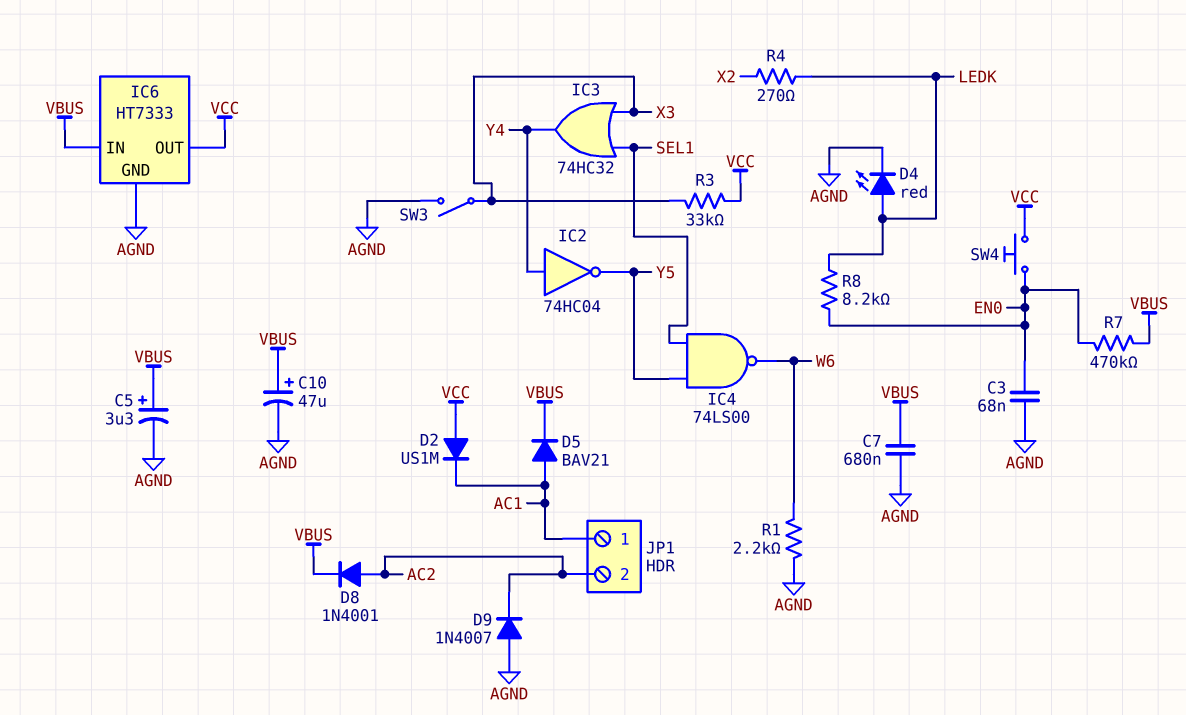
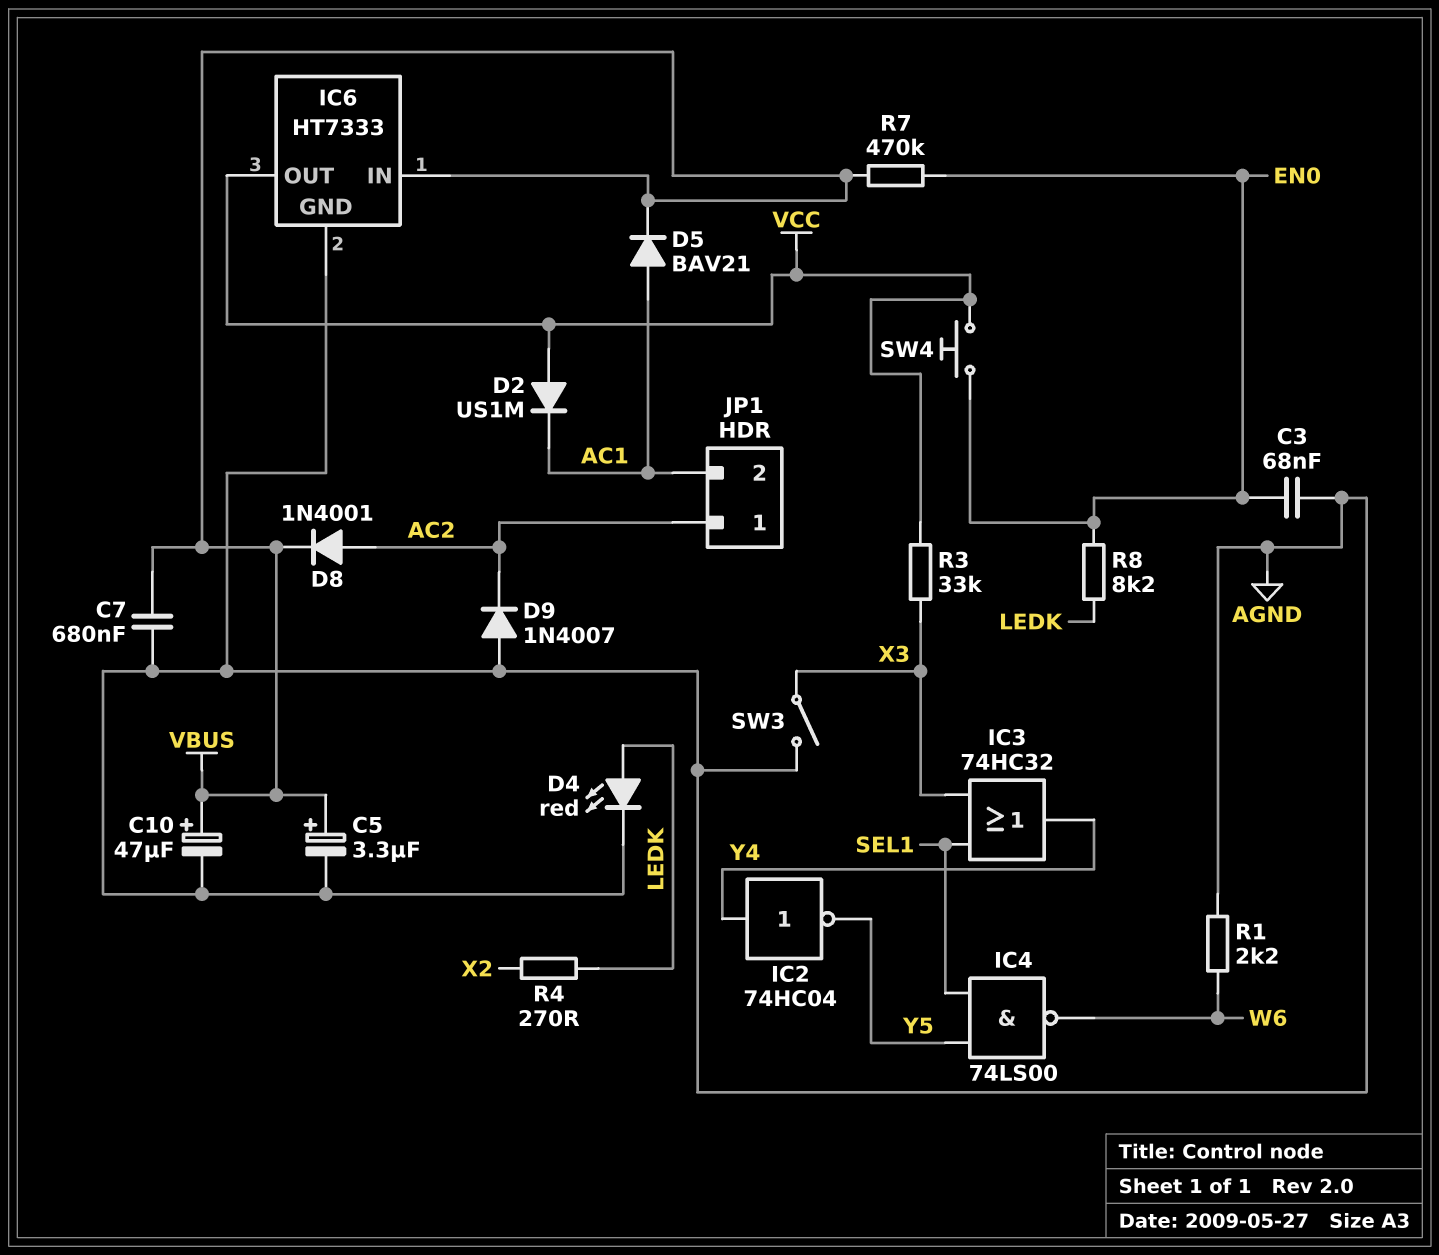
JP1 pin 1: AC1 -> AC2
JP1 pin 2: AC2 -> AC1

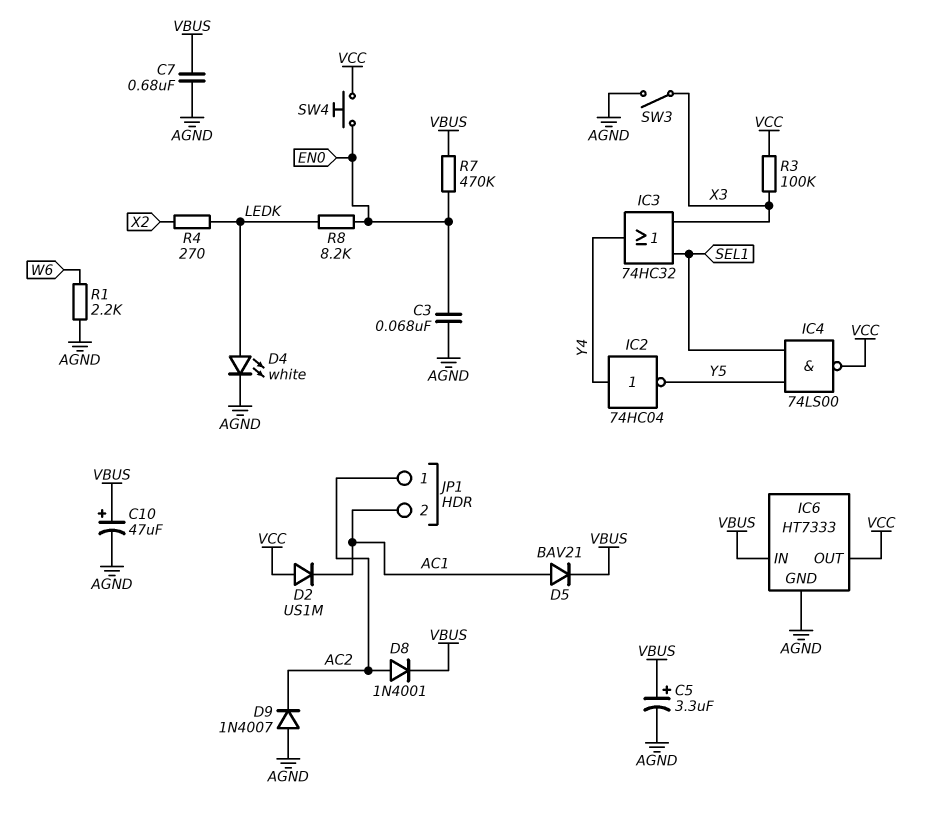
D4: LED red (A LEDK, K AGND) -> LED white (A LEDK, K AGND)
IC4: NAND 74LS00 (in SEL1, in Y5, out W6) -> NAND 74LS00 (in SEL1, in Y5, out VCC)
R3: 33k (VCC, X3) -> 100k (VCC, X3)

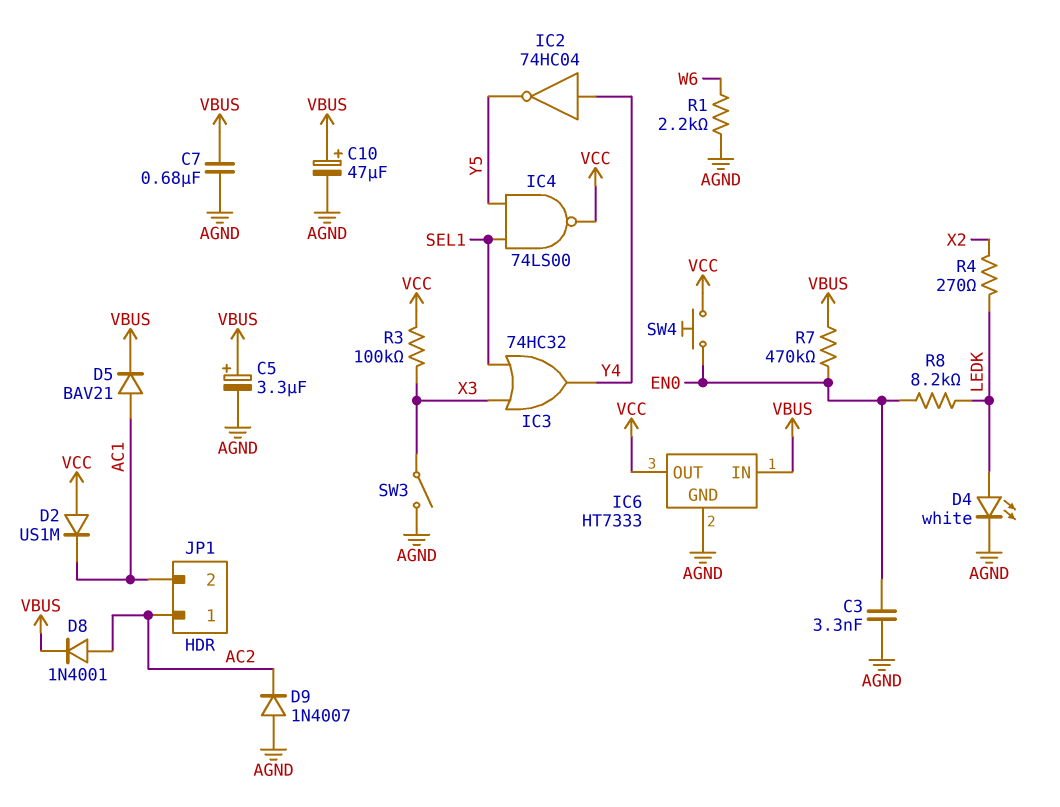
C3: 68nF (AGND, EN0) -> 3.3nF (AGND, EN0)

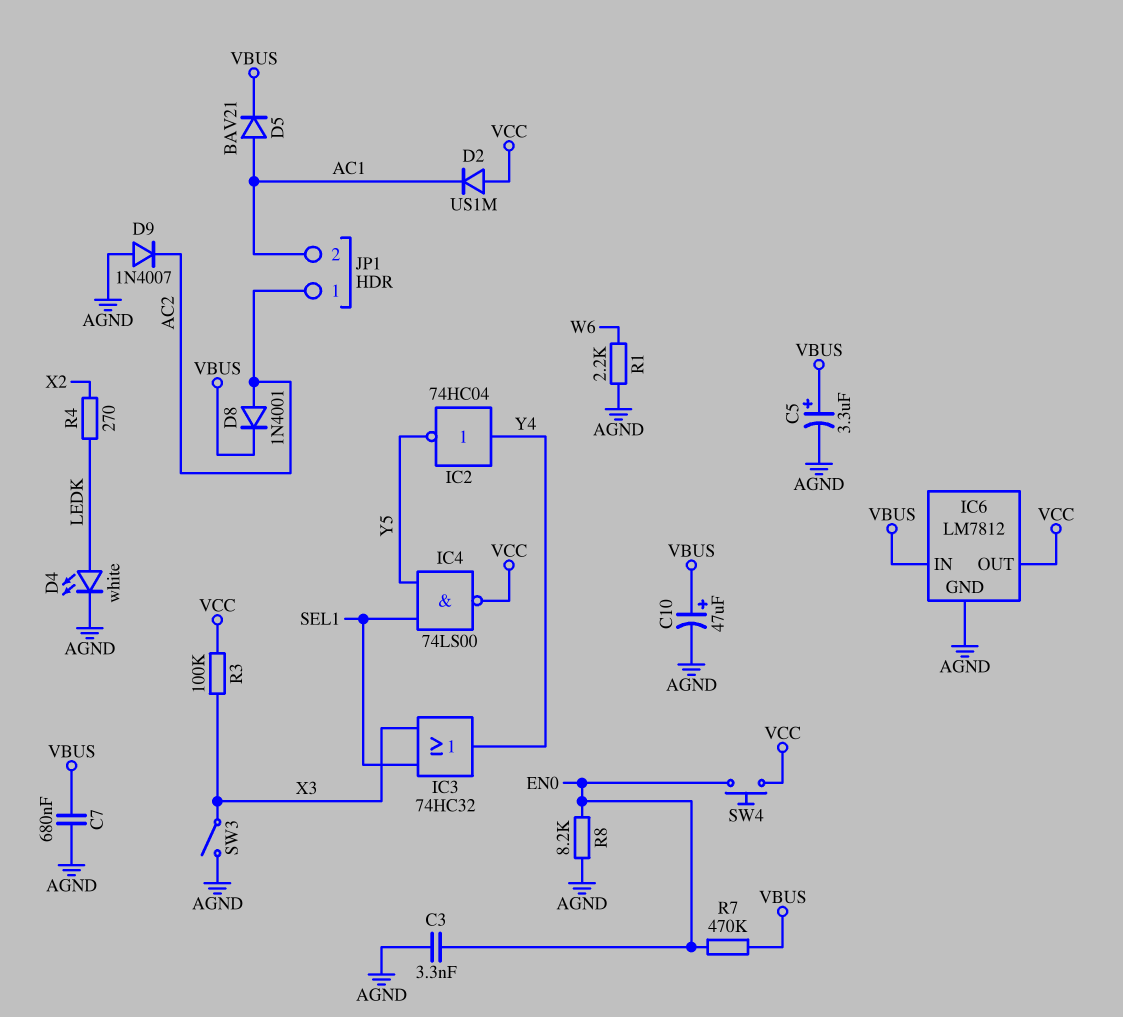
IC6: HT7333 -> LM7812
R8: 8.2k (EN0, LEDK) -> 8.2k (AGND, EN0)

